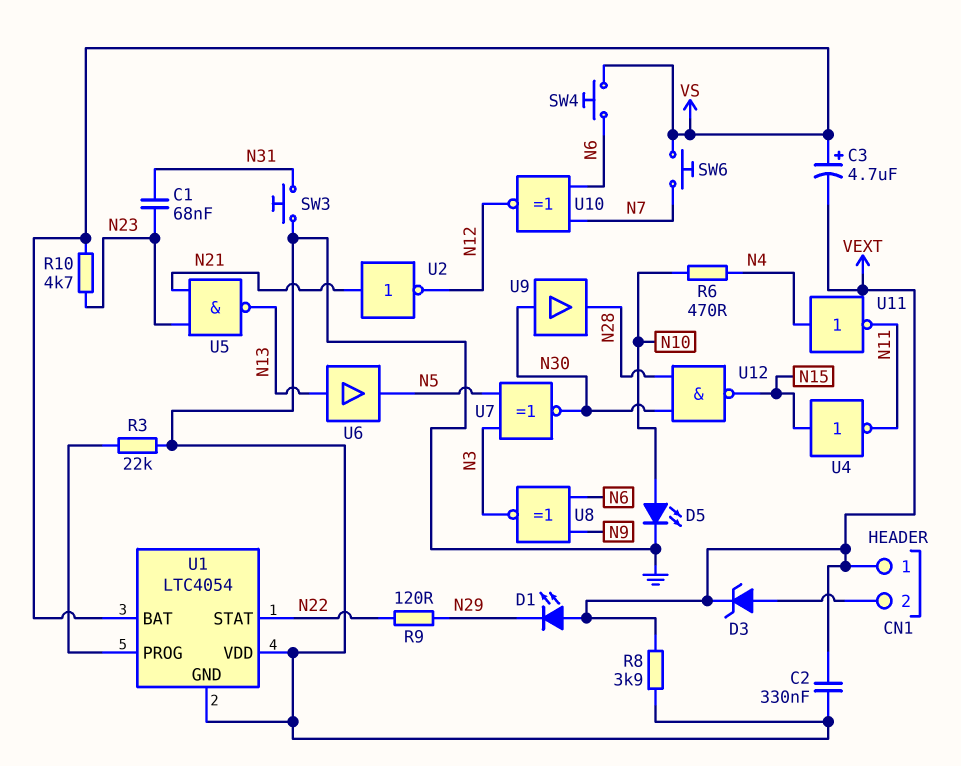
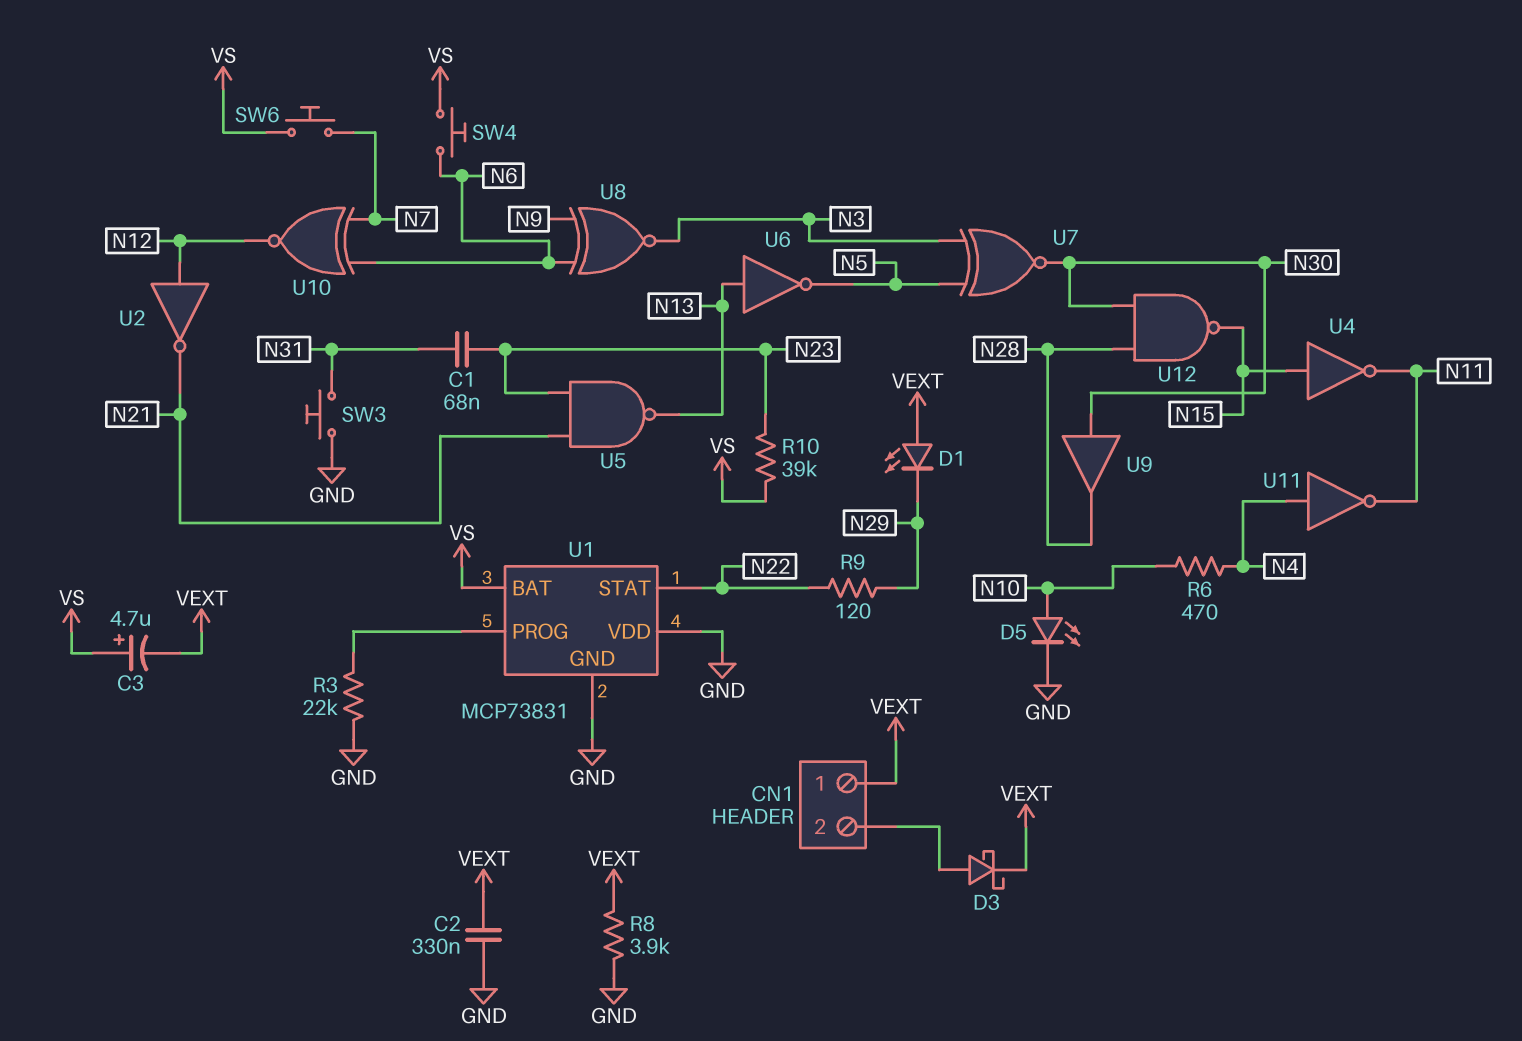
D3: zener (A CN1/2, K VEXT) -> schottky (A CN1/2, K VEXT)
R10: 4.7k (N23, VS) -> 39k (N23, VS)
U1: LTC4054 -> MCP73831
U2: NOT (in N21, out N12) -> NOT (in N12, out N21)
U6: buffer (in N13, out N5) -> NOT (in N13, out N5)

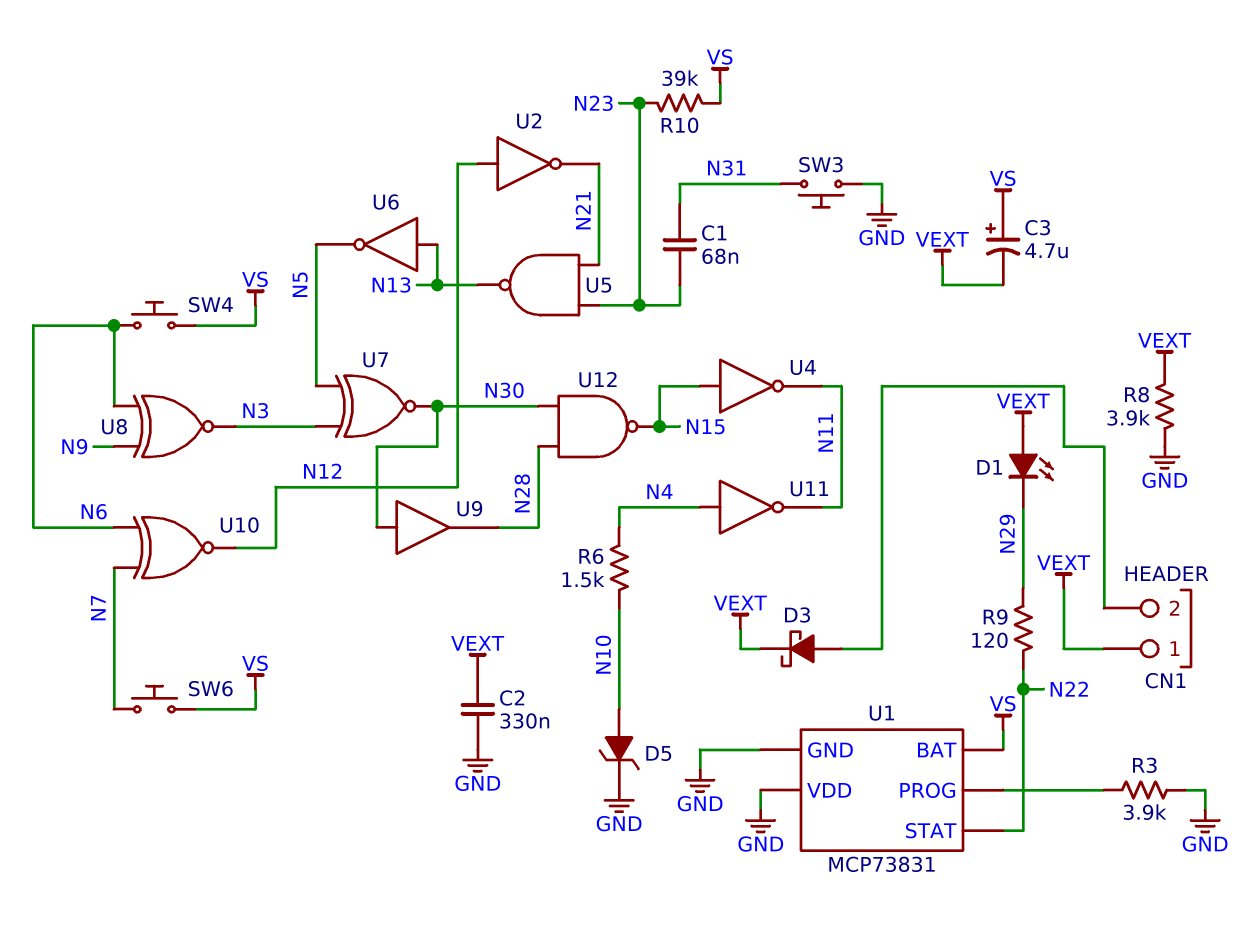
D5: LED (A N10, K GND) -> zener (A N10, K GND)
R3: 22k (GND, U1/PROG) -> 3.9k (GND, U1/PROG)
R6: 470 (N4, N10) -> 1.5k (N4, N10)

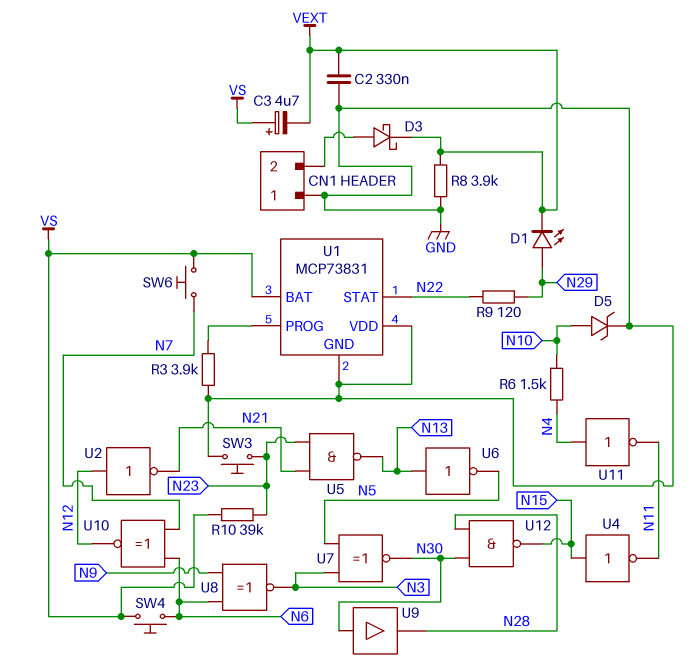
C1: 68nF (N23, N31) -> none
CN1 pin 1: VEXT -> GND
D1: LED (A VEXT, K N29) -> LED (A N29, K VEXT)
SW3: button (GND, N31) -> button (GND, N23)

